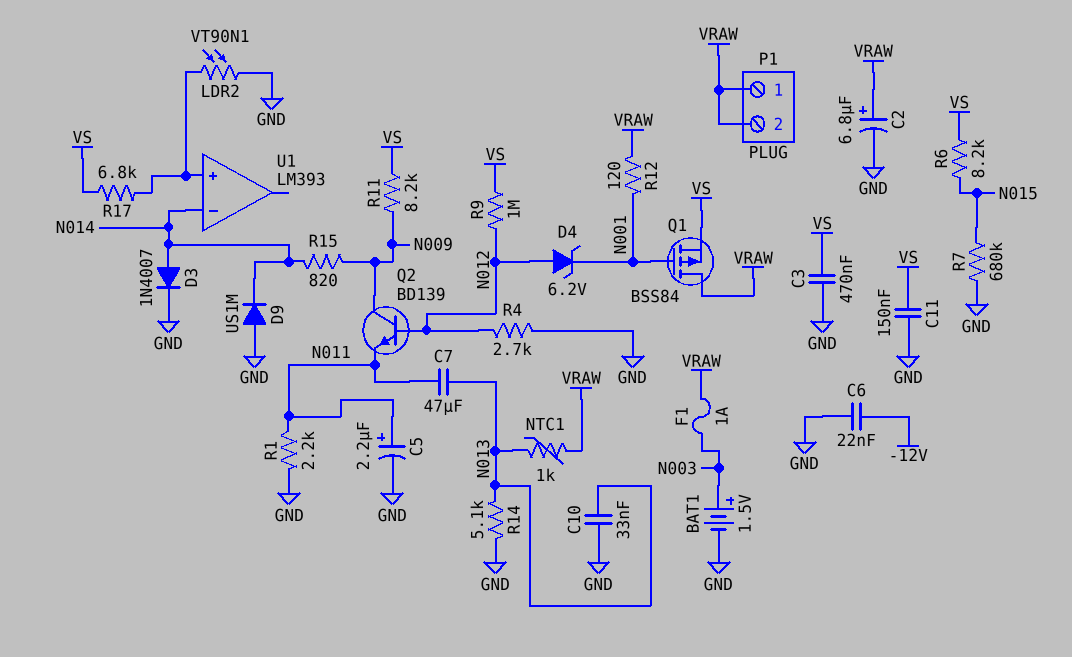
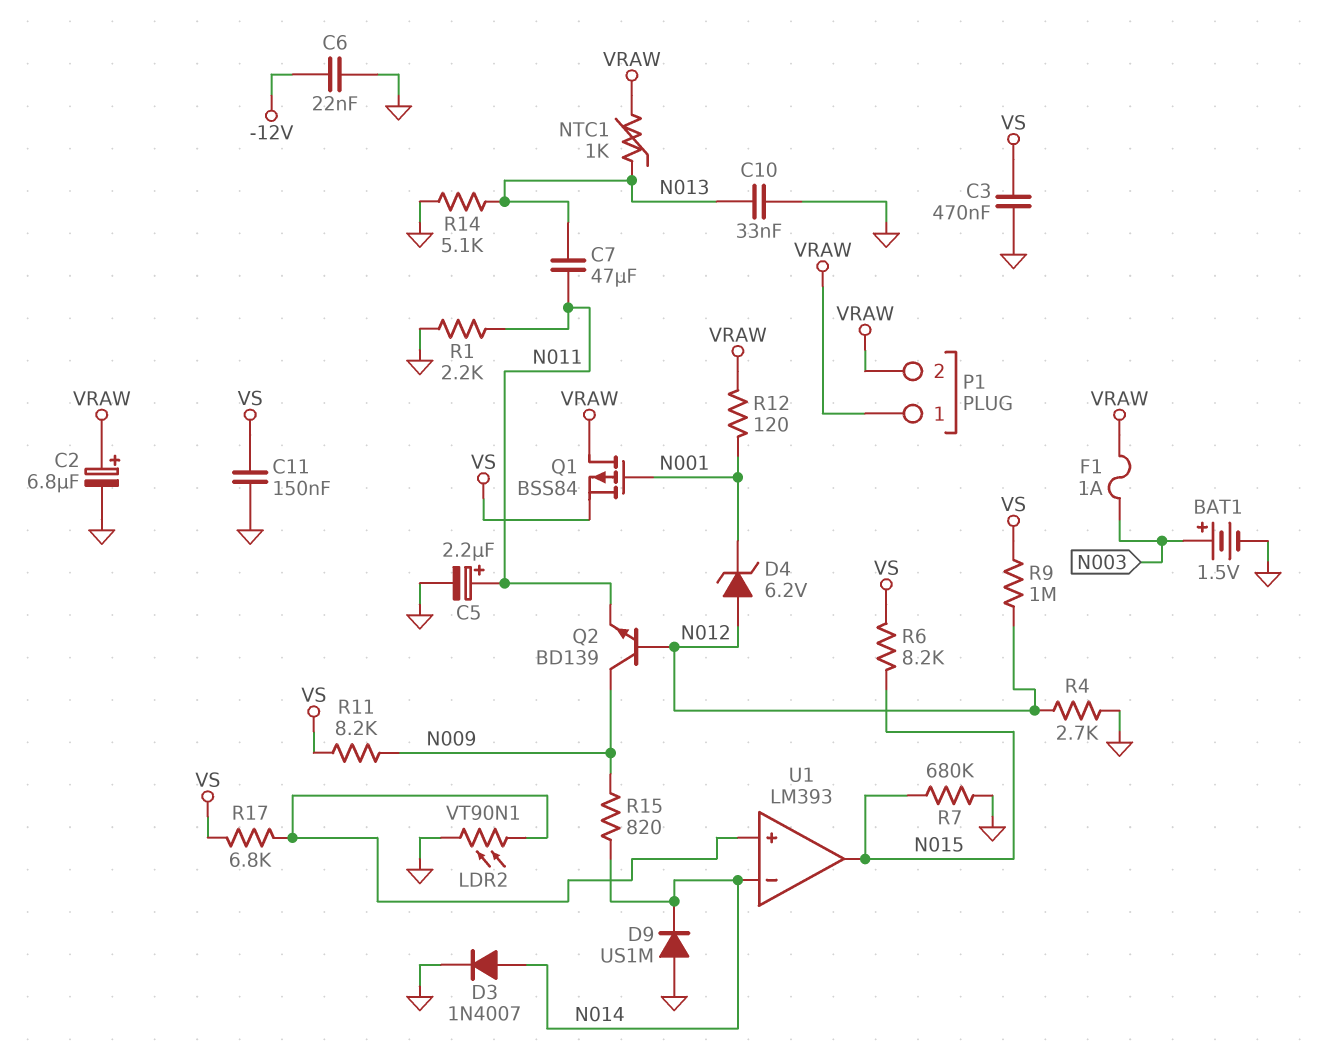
U1 pin out: none -> N015

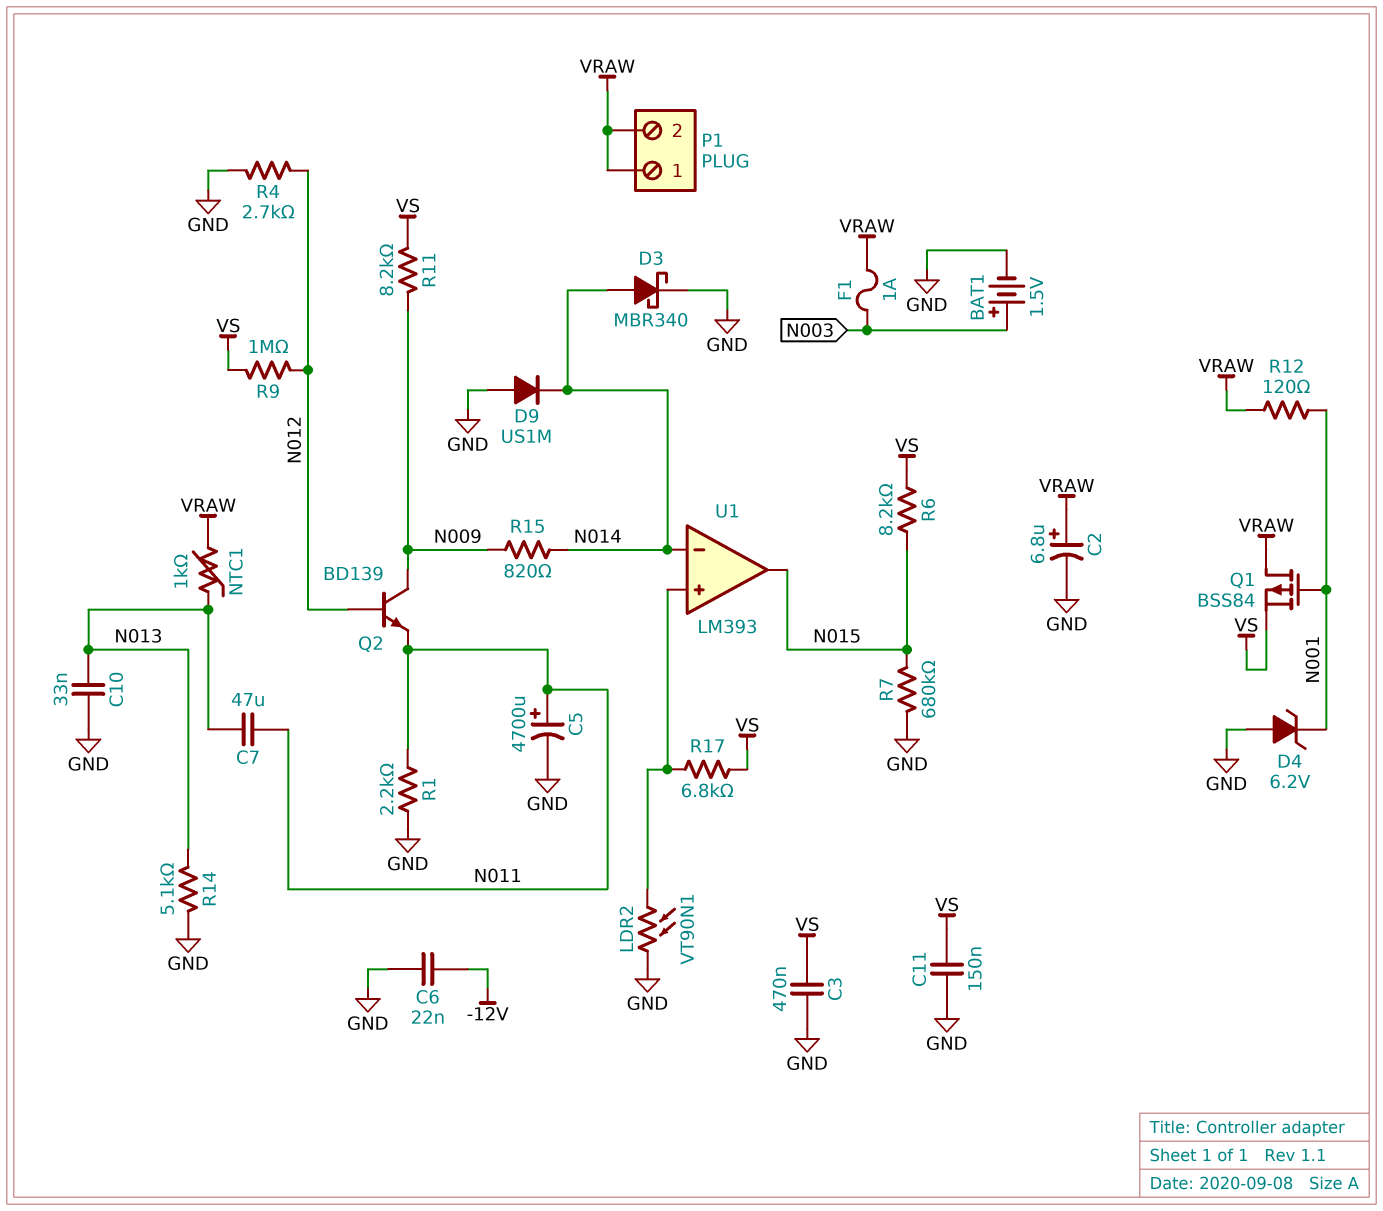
C5: 2.2uF (plus N011, minus GND) -> 4700uF (plus N011, minus GND)
D3: diode 1N4007 (A N014, K GND) -> schottky MBR340 (A N014, K GND)
D4: zener 6.2V (A N012, K N001) -> zener 6.2V (A GND, K N001)

